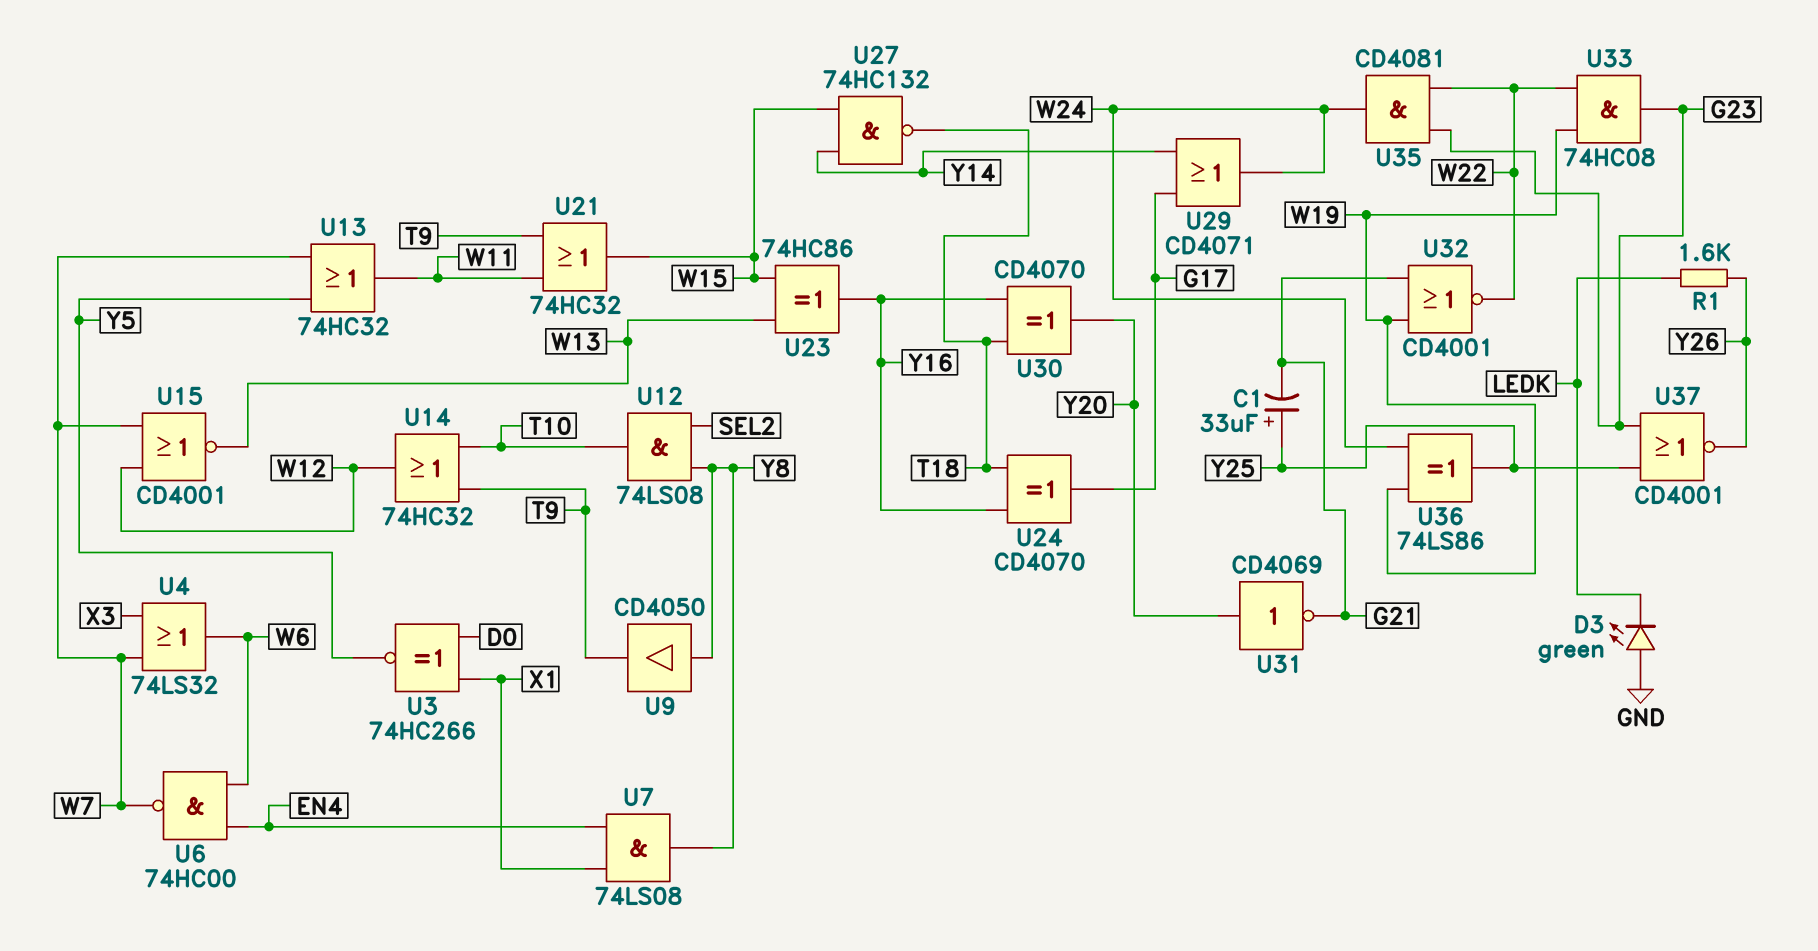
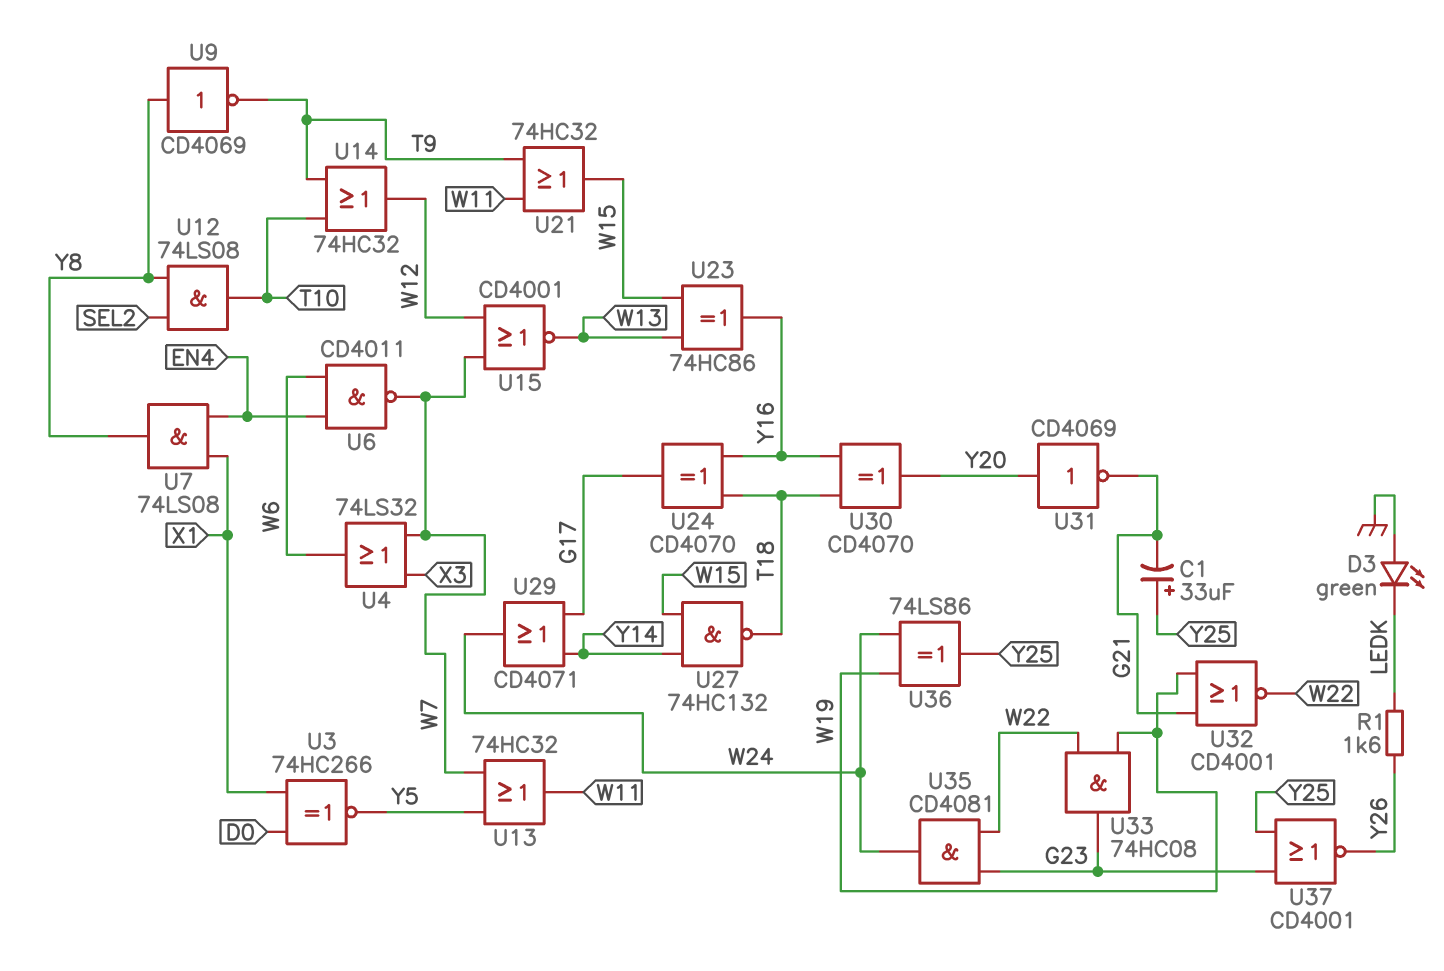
U6: NAND 74HC00 (in EN4, in W6, out W7) -> NAND CD4011 (in EN4, in W6, out W7)
U9: buffer CD4050 (in Y8, out T9) -> NOT CD4069 (in Y8, out T9)

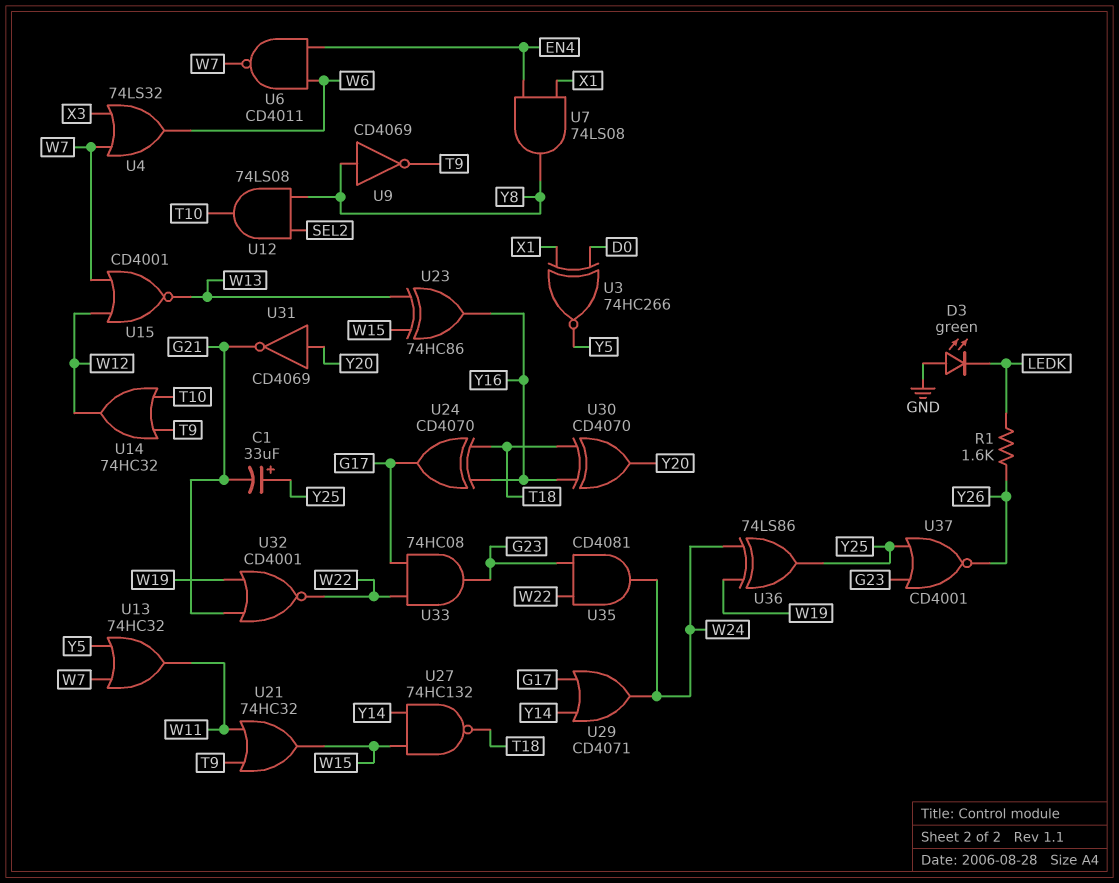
U33: AND 74HC08 (in W19, in W22, out G23) -> AND 74HC08 (in G17, in W22, out G23)

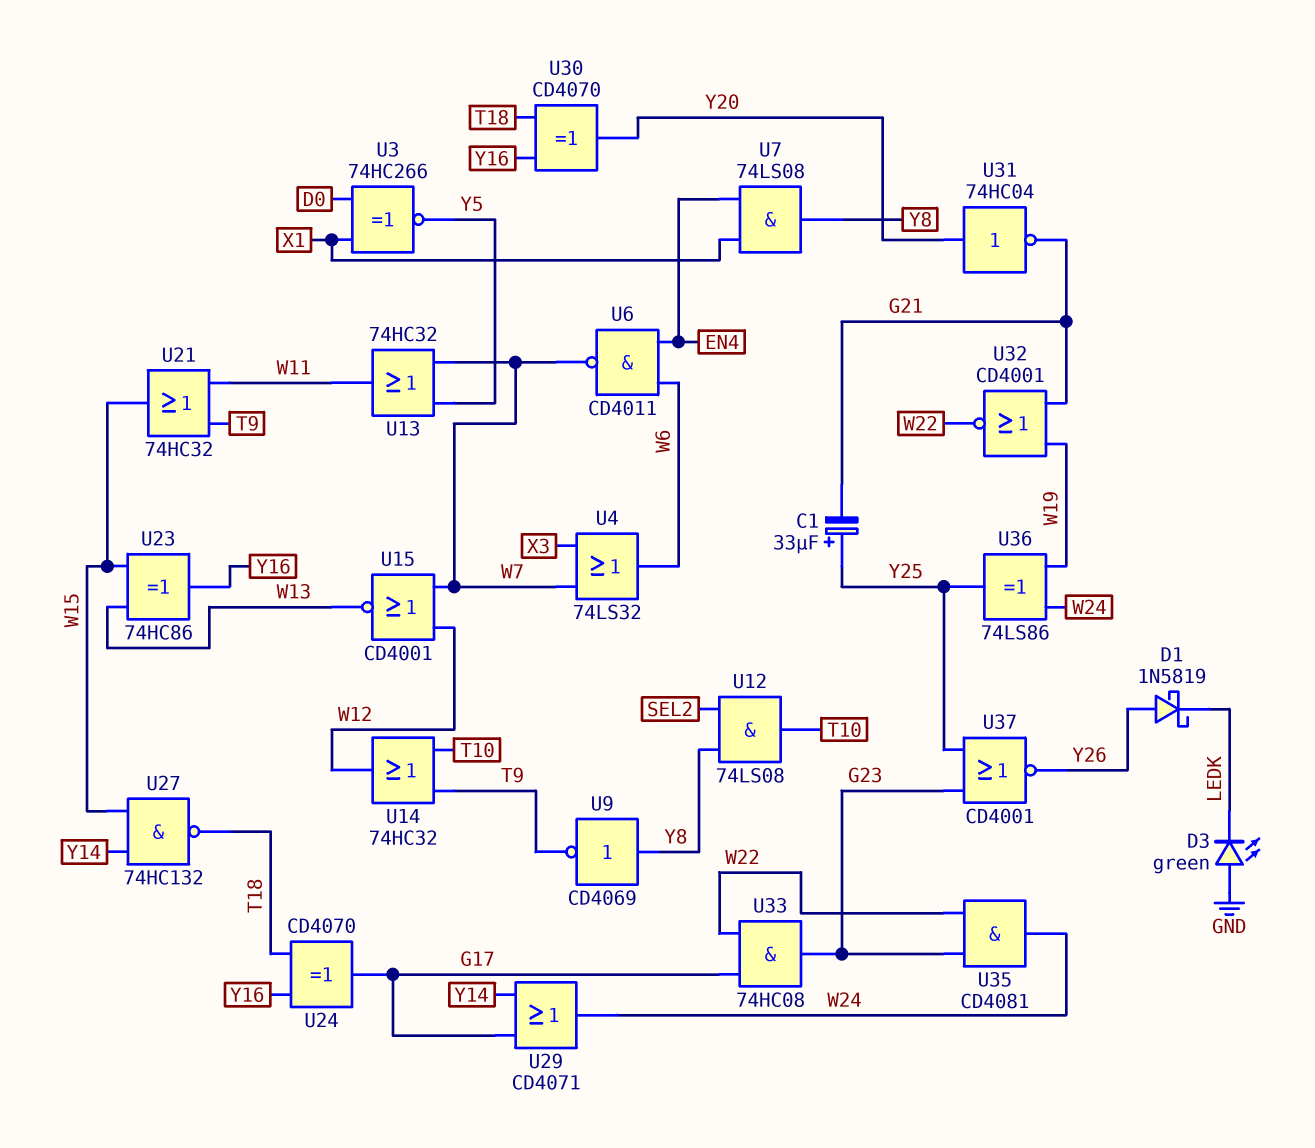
D1: none -> schottky 1N5819 (A Y26, K LEDK)
R1: 1.6k (LEDK, Y26) -> none
U31: NOT CD4069 (in Y20, out G21) -> NOT 74HC04 (in Y20, out G21)

